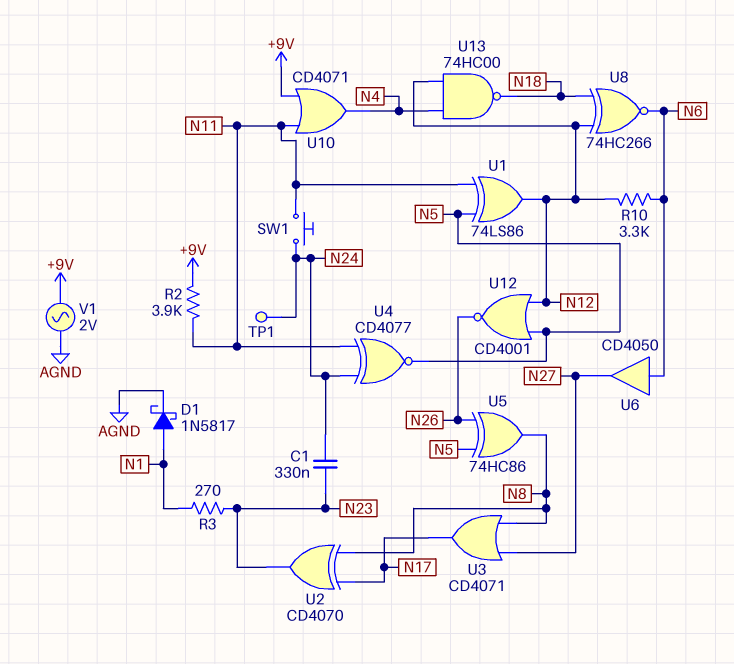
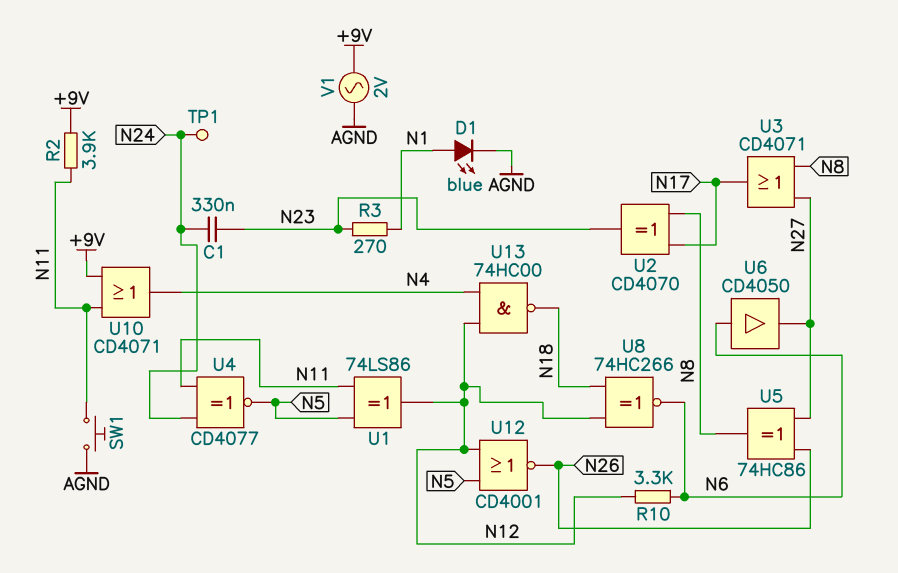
D1: schottky 1N5817 (A N1, K AGND) -> LED blue (A N1, K AGND)
SW1: button (N11, N24) -> button (AGND, N11)
U5: XOR 74HC86 (in N5, in N26, out N8) -> XOR 74HC86 (in N26, in N27, out N8)

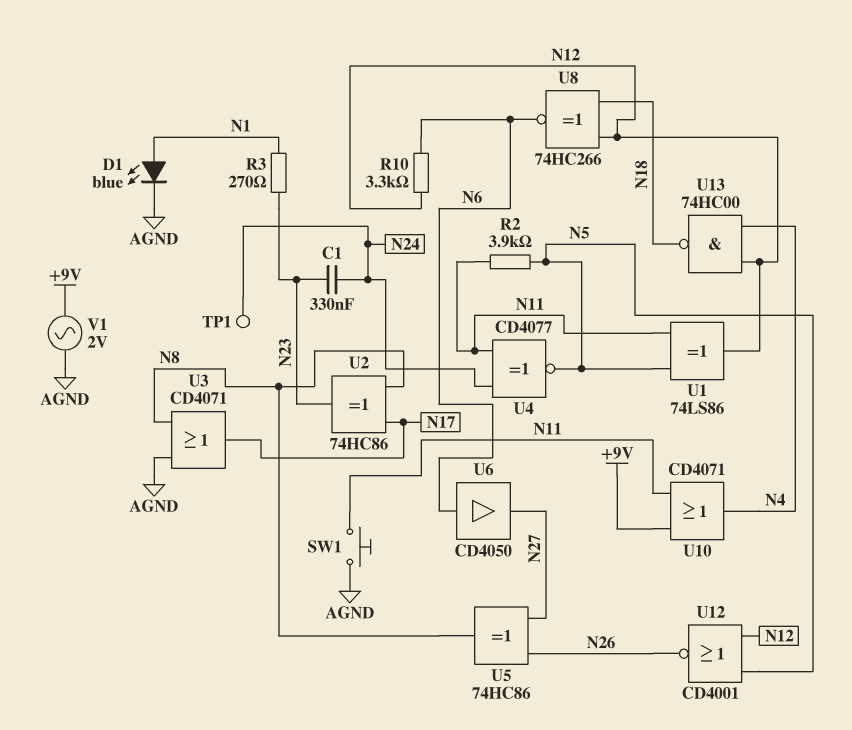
R2: 3.9k (+9V, N11) -> 3.9k (N5, N11)
U2: XOR CD4070 (in N8, in N17, out N23) -> XOR 74HC86 (in N8, in N17, out N23)
U3: OR CD4071 (in N8, in N27, out N17) -> OR CD4071 (in AGND, in N8, out N17)

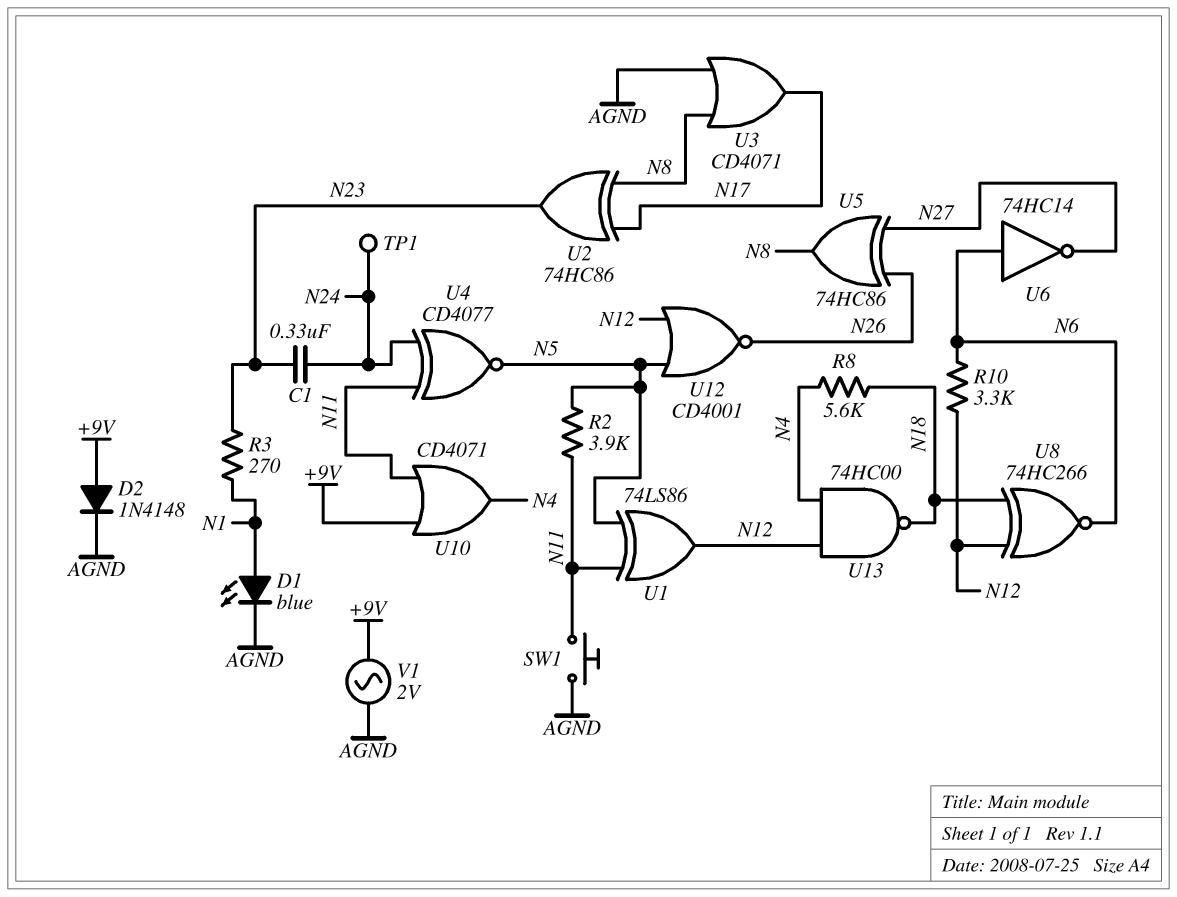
D2: none -> diode 1N4148 (A +9V, K AGND)
R8: none -> 5.6k (N4, N18)
U6: buffer CD4050 (in N6, out N27) -> NOT 74HC14 (in N6, out N27)

